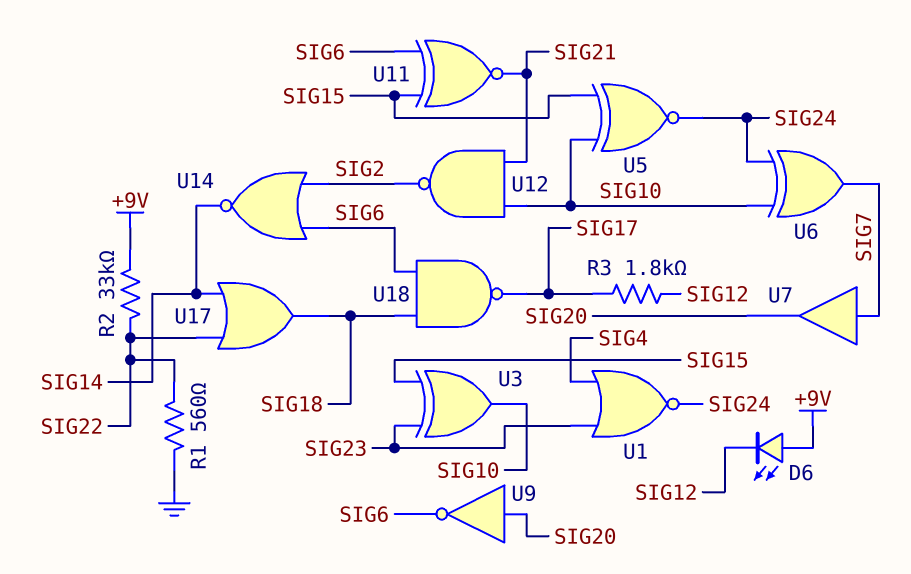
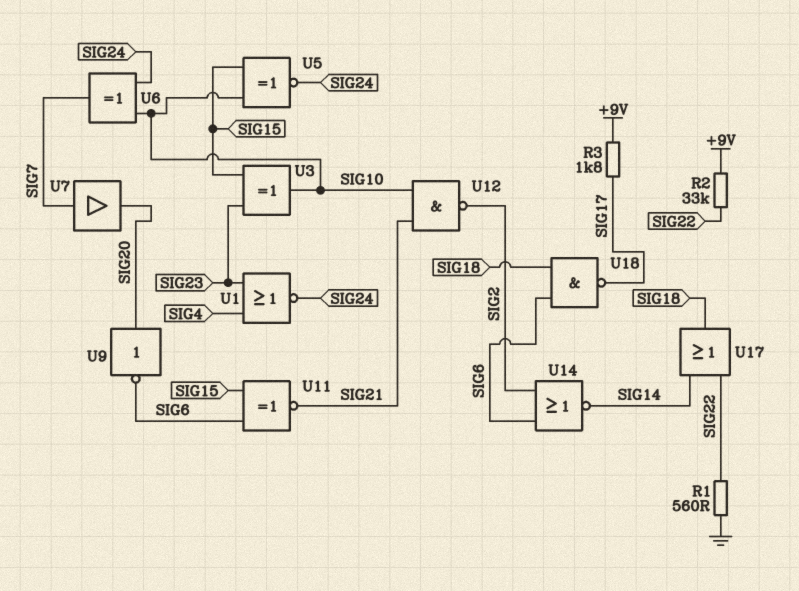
D6: LED (A +9V, K SIG12) -> none
R3: 1.8k (SIG12, SIG17) -> 1.8k (+9V, SIG17)

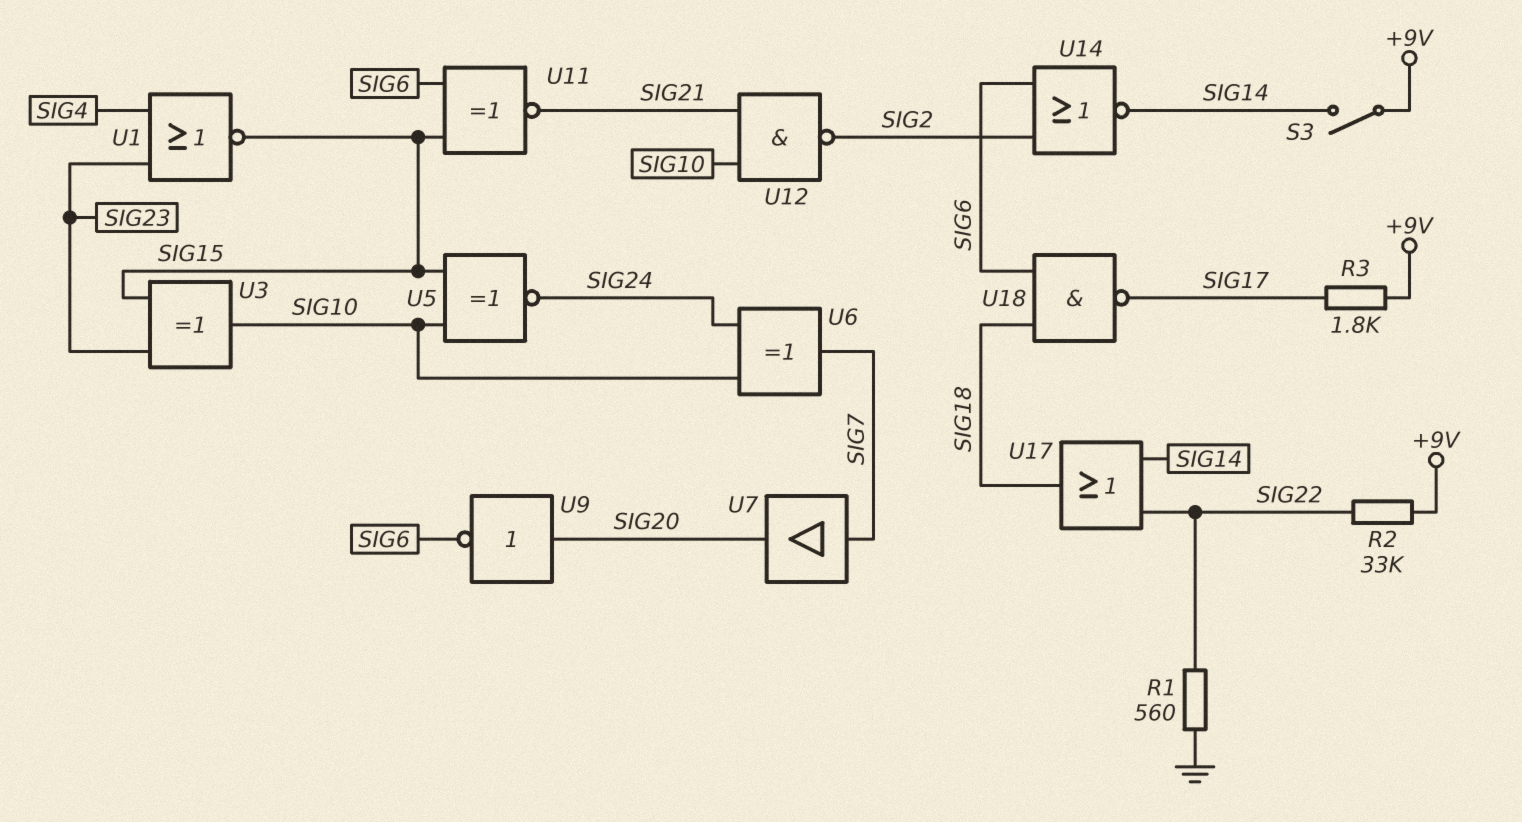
S3: none -> switch (+9V, SIG14)
U1: NOR (in SIG4, in SIG23, out SIG24) -> NOR (in SIG4, in SIG23, out SIG15)

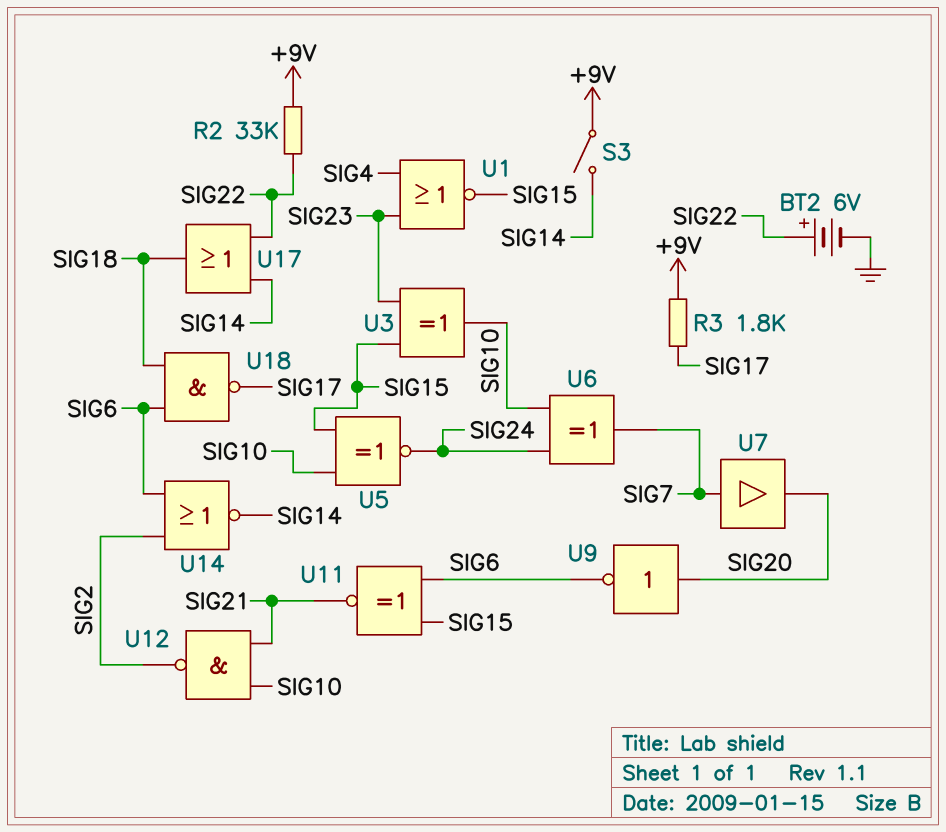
BT2: none -> 6V (plus SIG22, minus GND)
R1: 560 (GND, SIG22) -> none

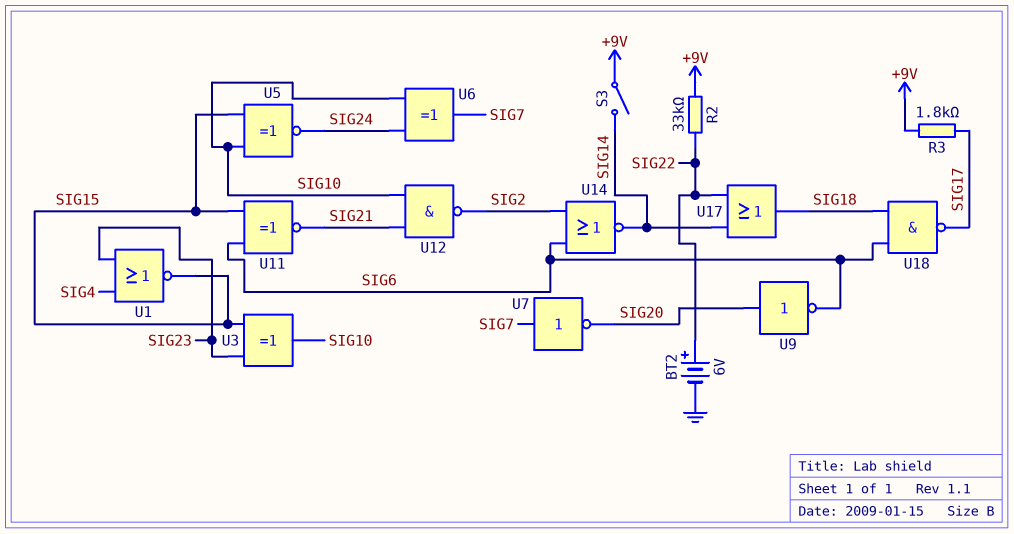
U7: buffer (in SIG7, out SIG20) -> NOT (in SIG7, out SIG20)

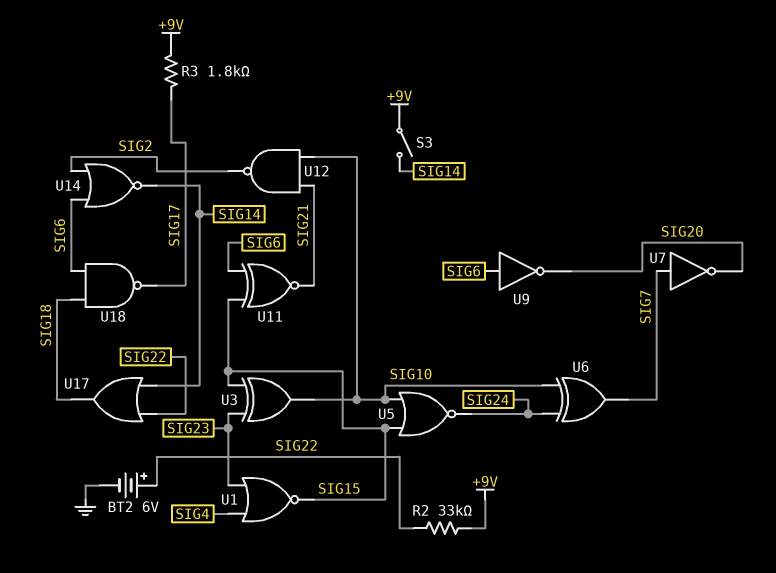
U5: XNOR (in SIG10, in SIG15, out SIG24) -> NOR (in SIG10, in SIG15, out SIG24)
U9: NOT (in SIG20, out SIG6) -> NOT (in SIG6, out SIG20)

